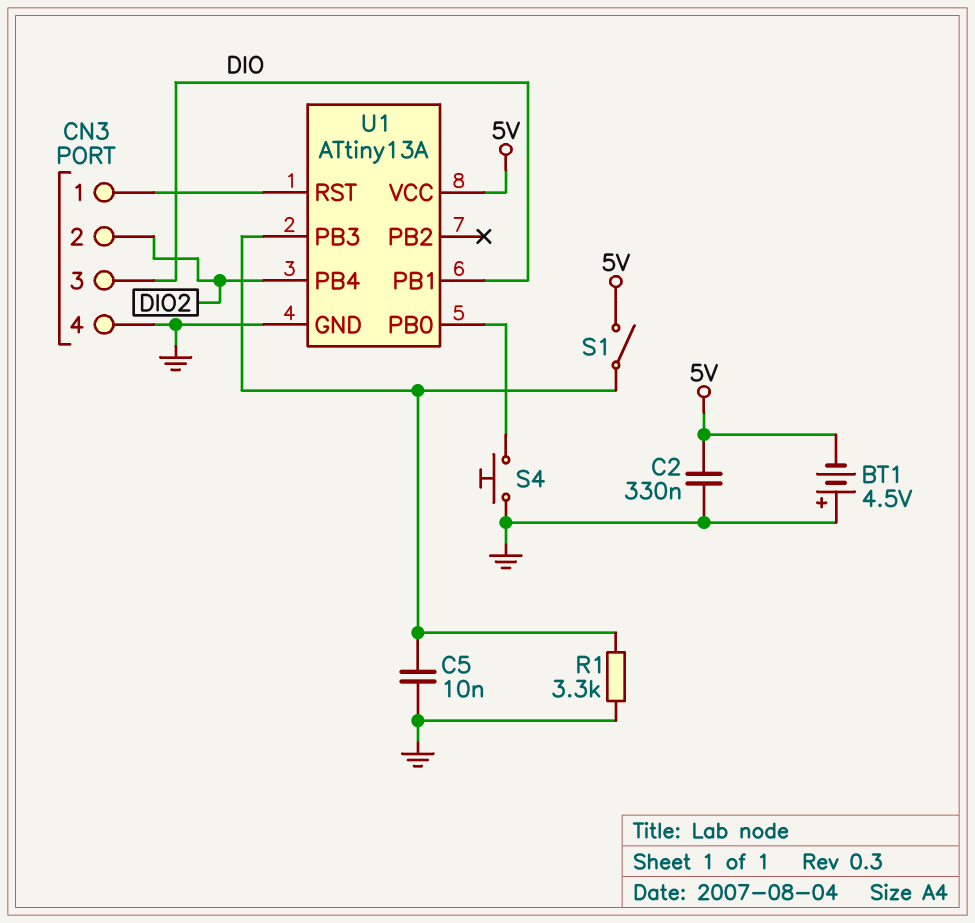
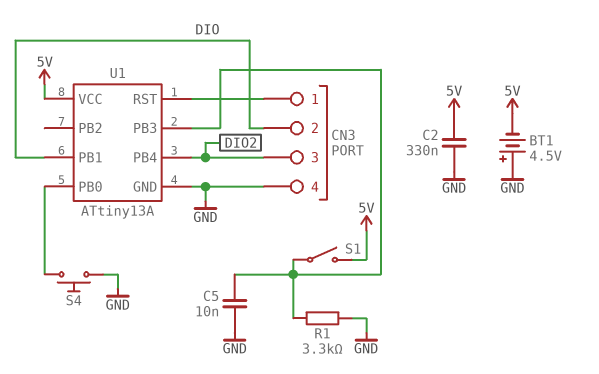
CN3 pin 2: DIO2 -> DIO
CN3 pin 3: DIO -> DIO2

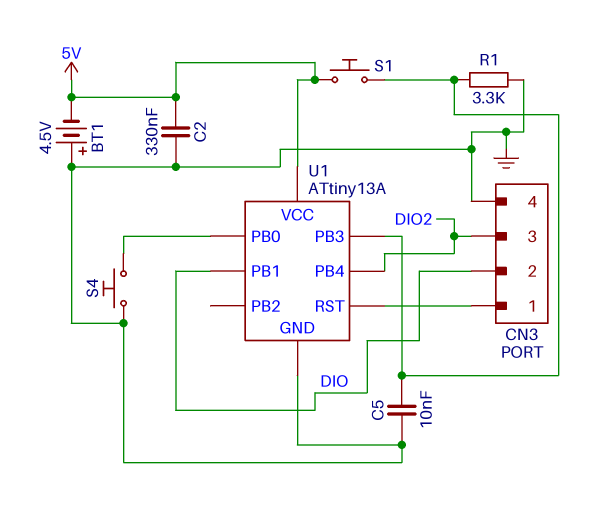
S1: switch (5V, U1/PB3) -> button (5V, U1/PB3)

